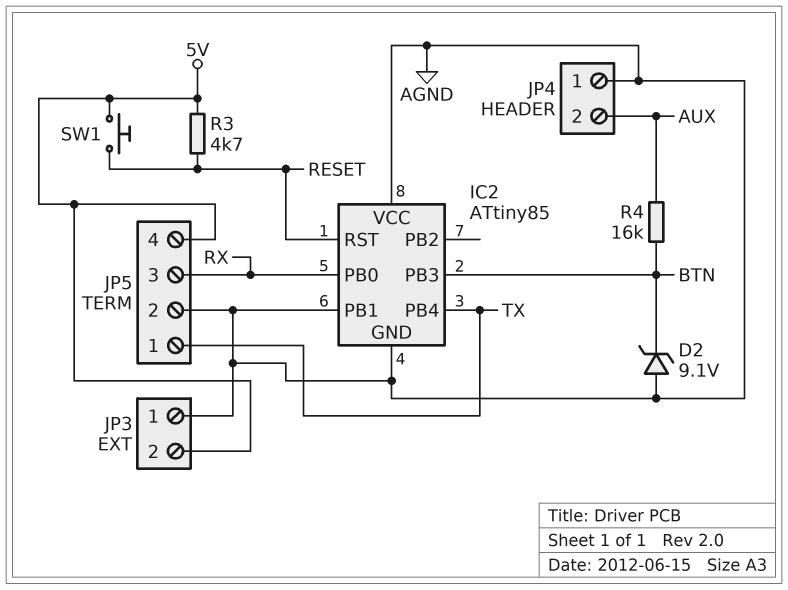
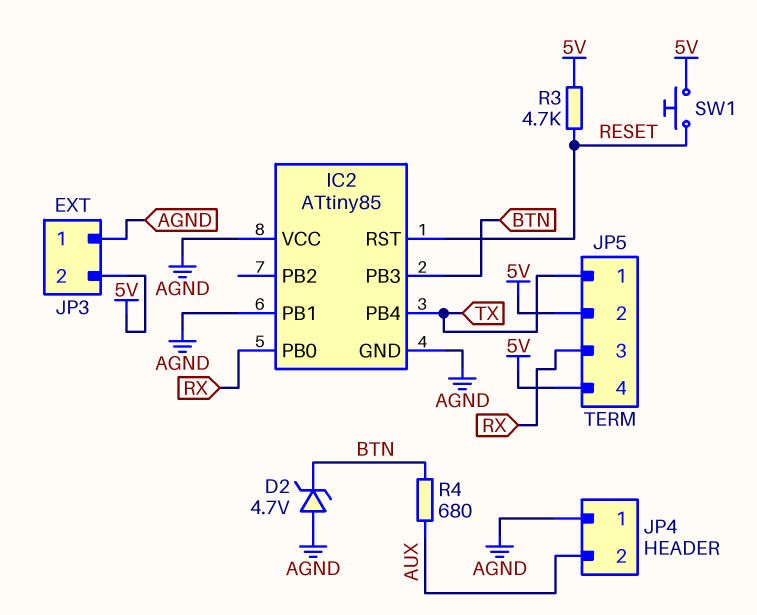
D2: zener 9.1V (A AGND, K BTN) -> zener 4.7V (A AGND, K BTN)
JP5 pin 2: AGND -> 5V
R4: 16k (AUX, BTN) -> 680 (AUX, BTN)

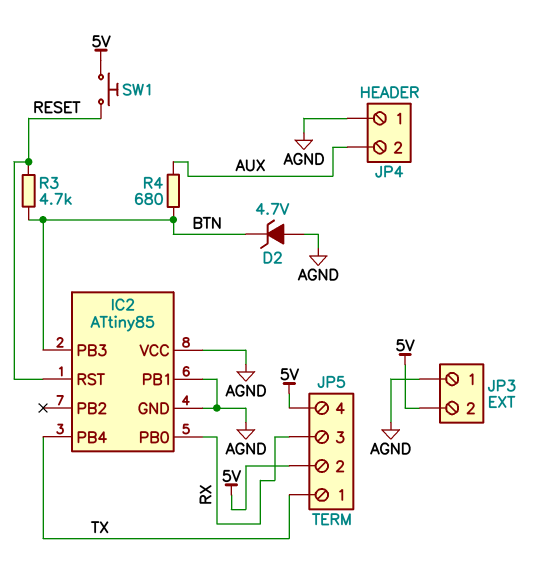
R3: 4.7k (5V, RESET) -> 4.7k (BTN, RESET)

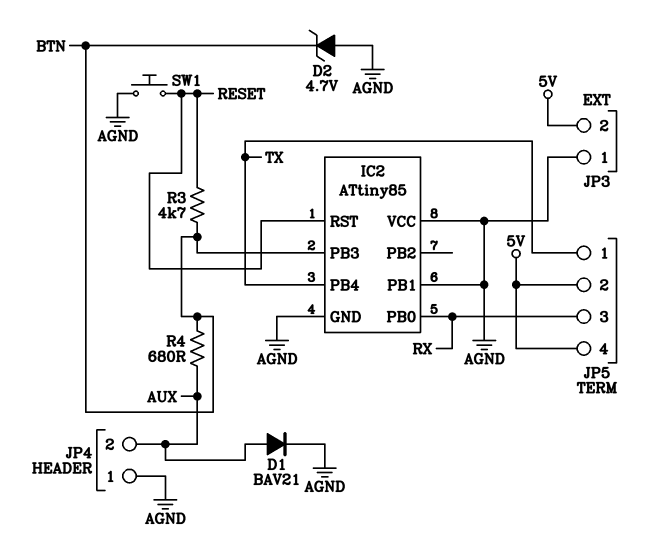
D1: none -> diode BAV21 (A AUX, K AGND)
SW1: button (5V, RESET) -> button (AGND, RESET)

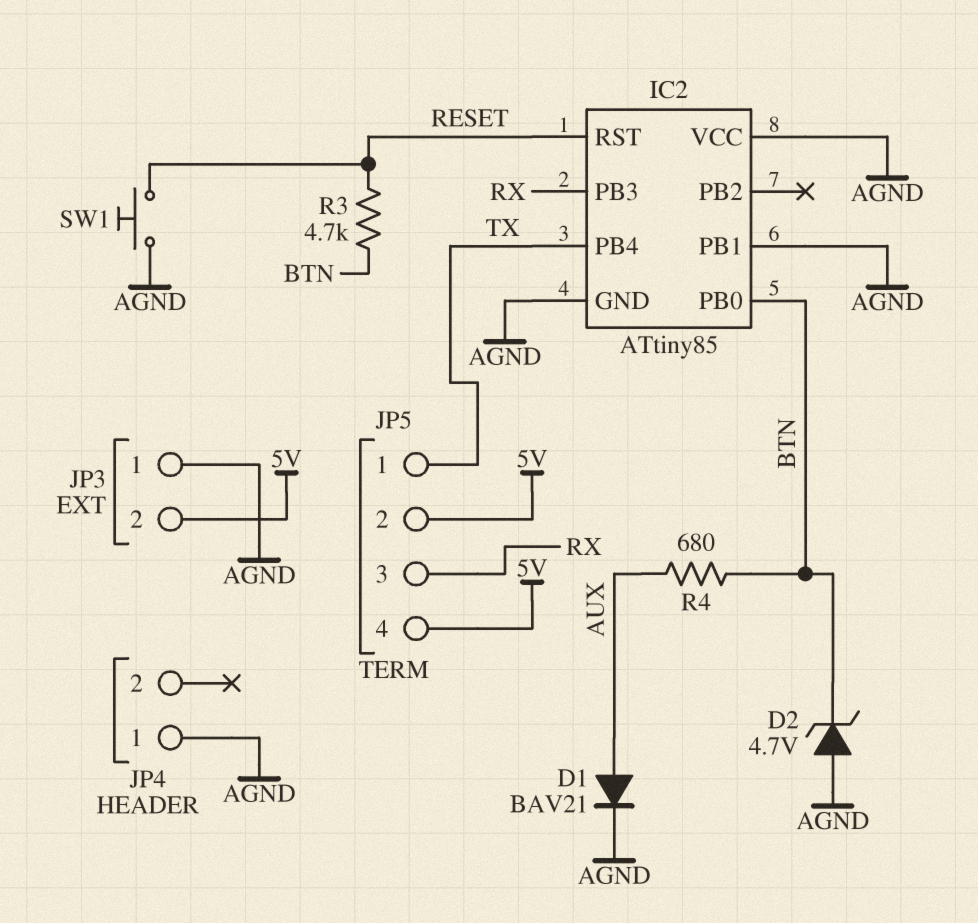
IC2 pin PB0: RX -> BTN
IC2 pin PB3: BTN -> RX
JP4 pin 2: AUX -> none

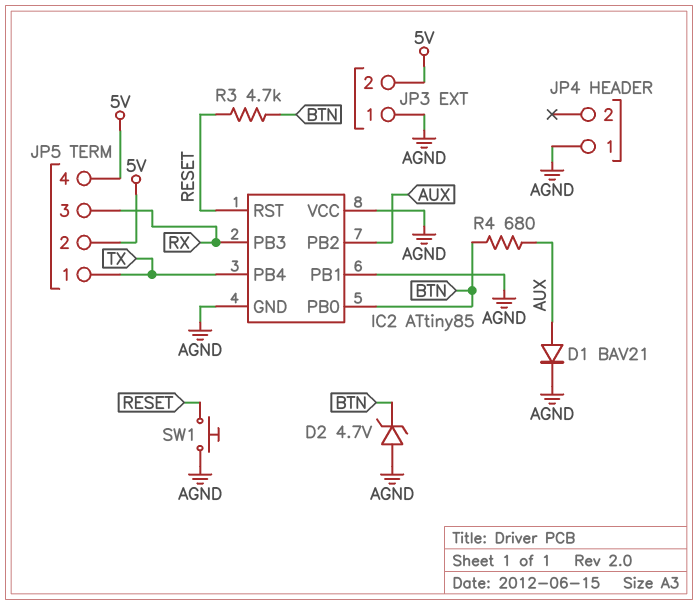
IC2 pin PB2: none -> AUX

